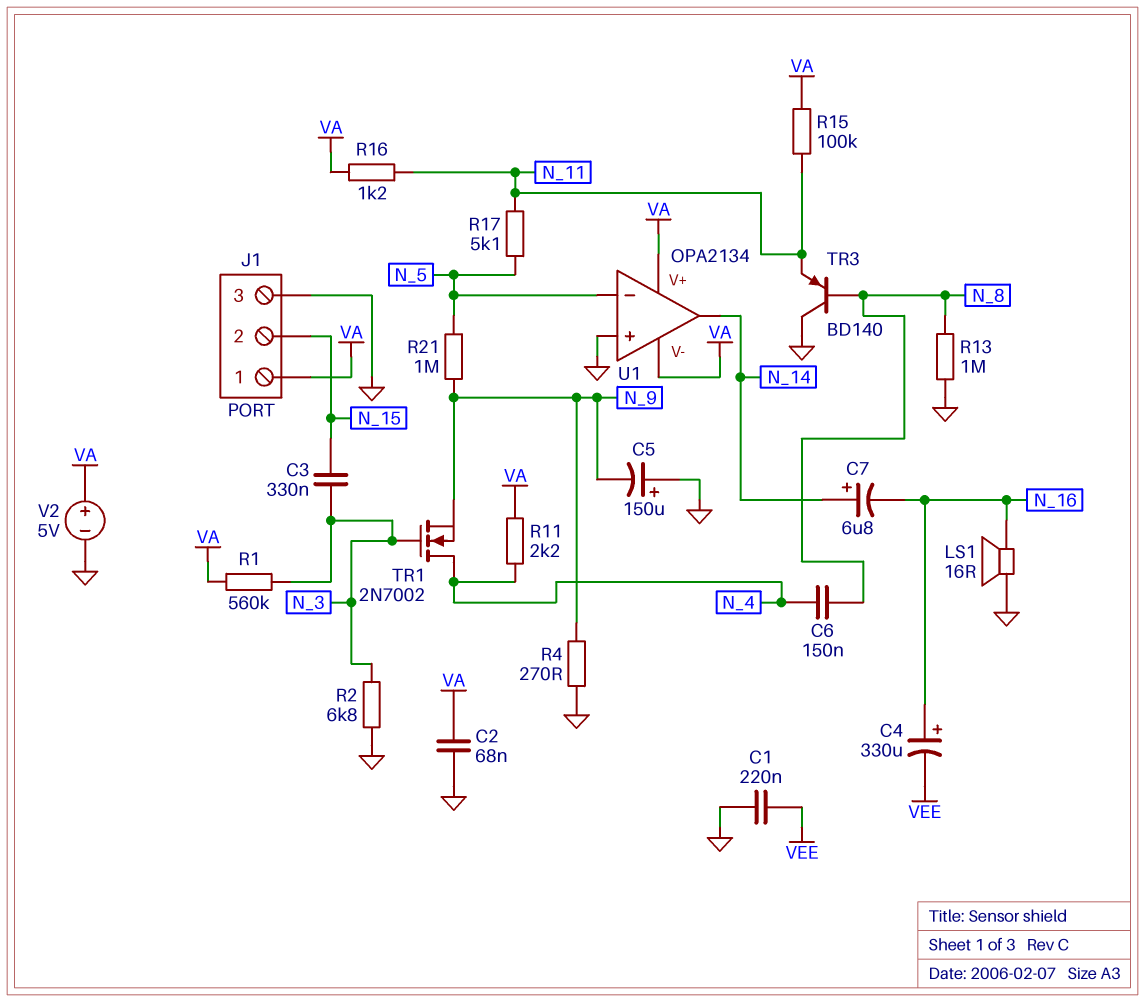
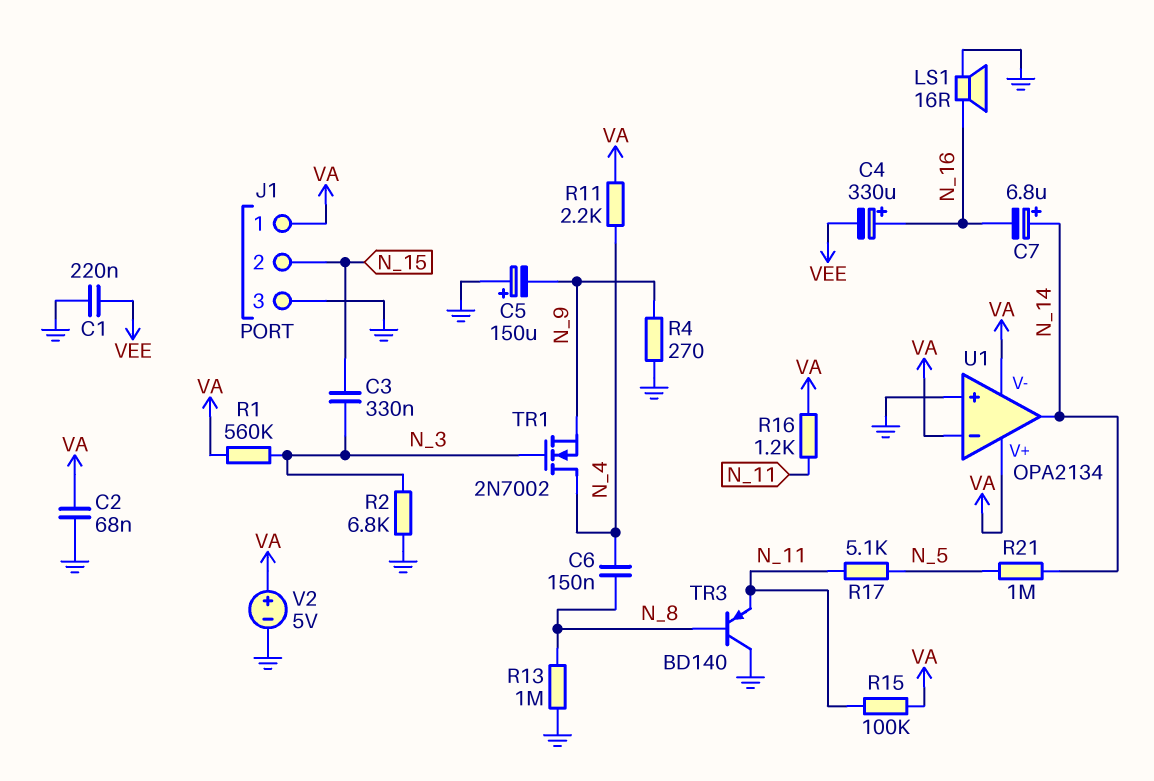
R21: 1M (N_5, N_9) -> 1M (N_5, N_14)
U1 pin in-: N_5 -> VA

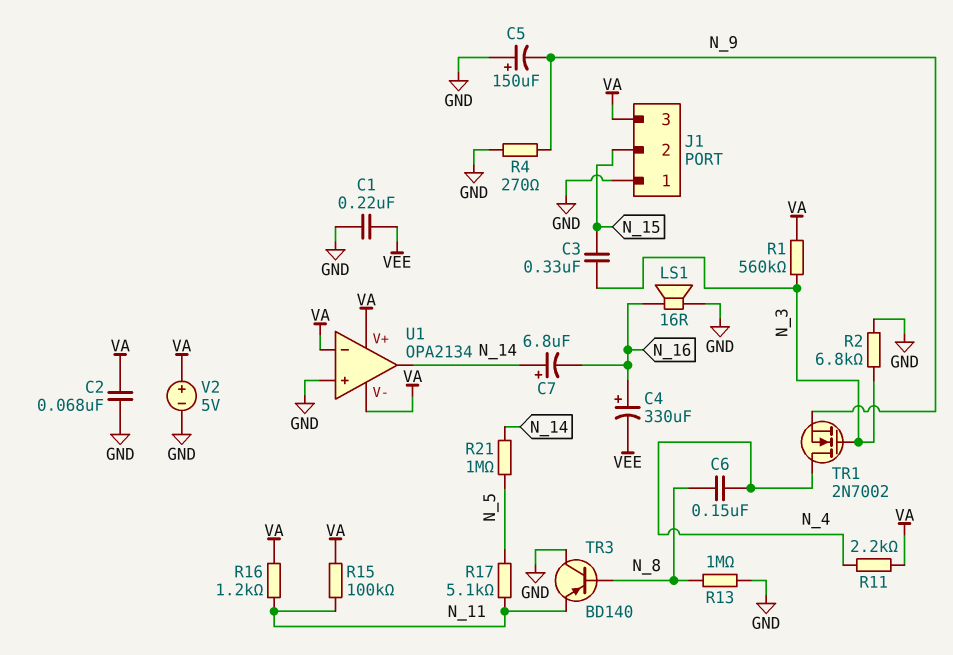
J1 pin 1: VA -> GND
J1 pin 3: GND -> VA

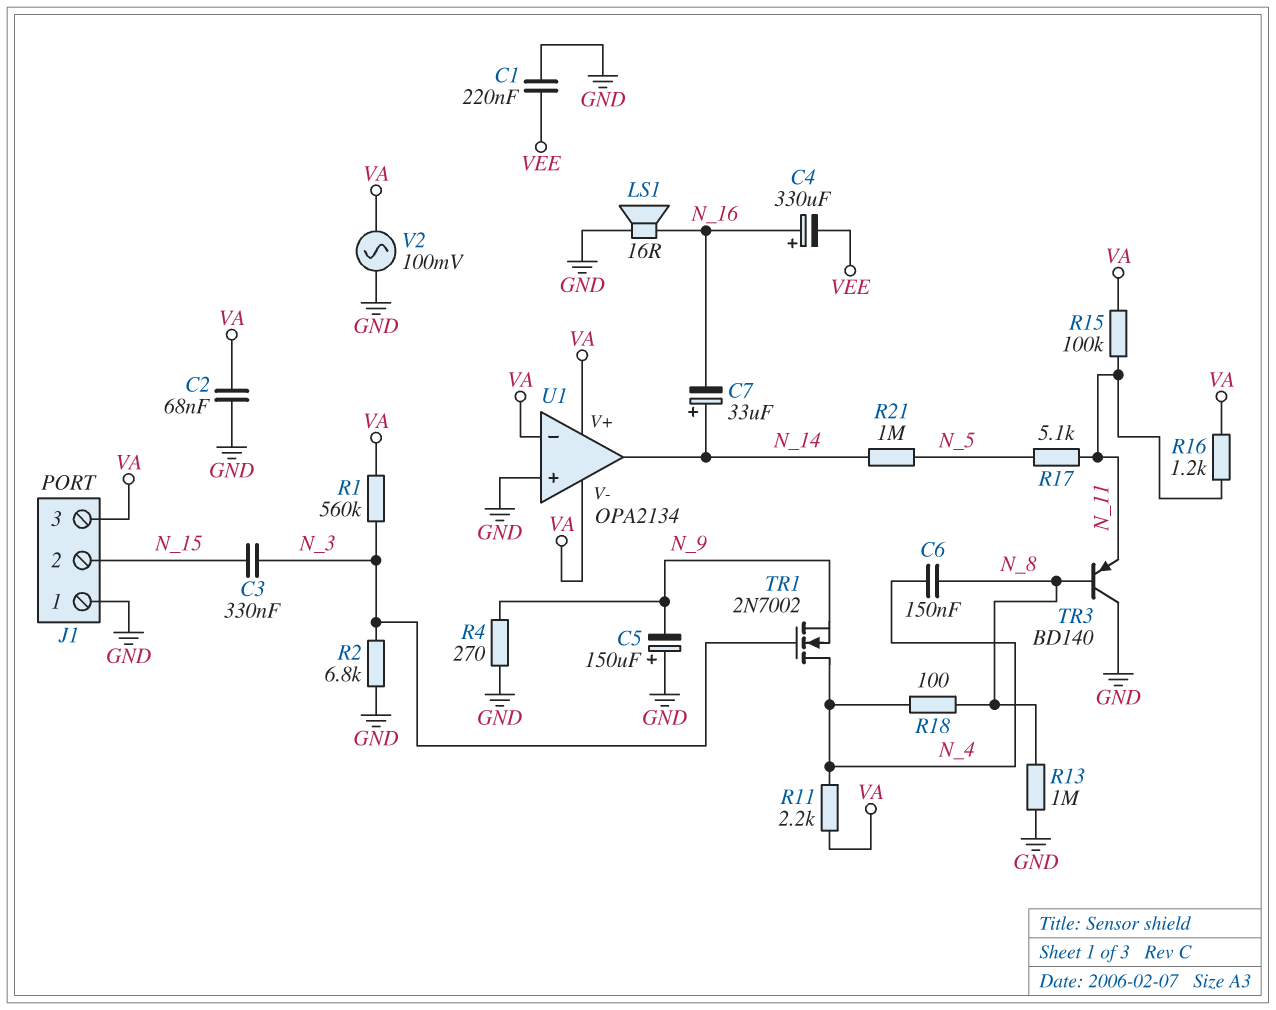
C7: 6.8uF (plus N_14, minus N_16) -> 33uF (plus N_14, minus N_16)
R18: none -> 100 (N_4, N_8)
V2: 5V (plus VA, minus GND) -> AC 100mV (GND, VA)

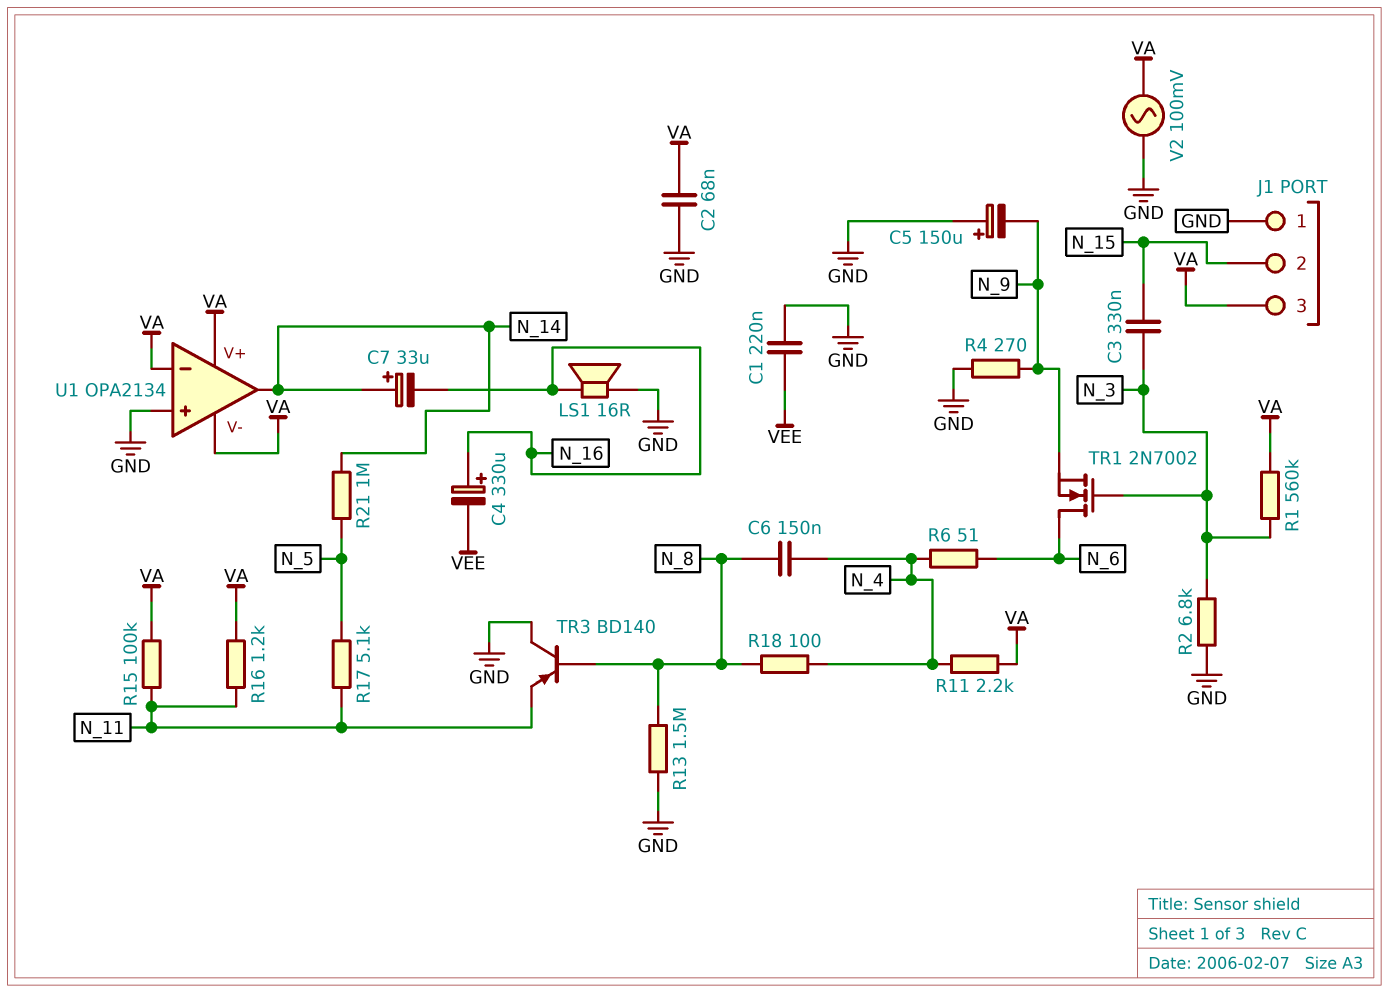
R6: none -> 51 (N_4, N_6)
R13: 1M (GND, N_8) -> 1.5M (GND, N_8)
TR1: NMOS 2N7002 (G N_3, D N_4, S N_9) -> NMOS 2N7002 (G N_3, D N_6, S N_9)

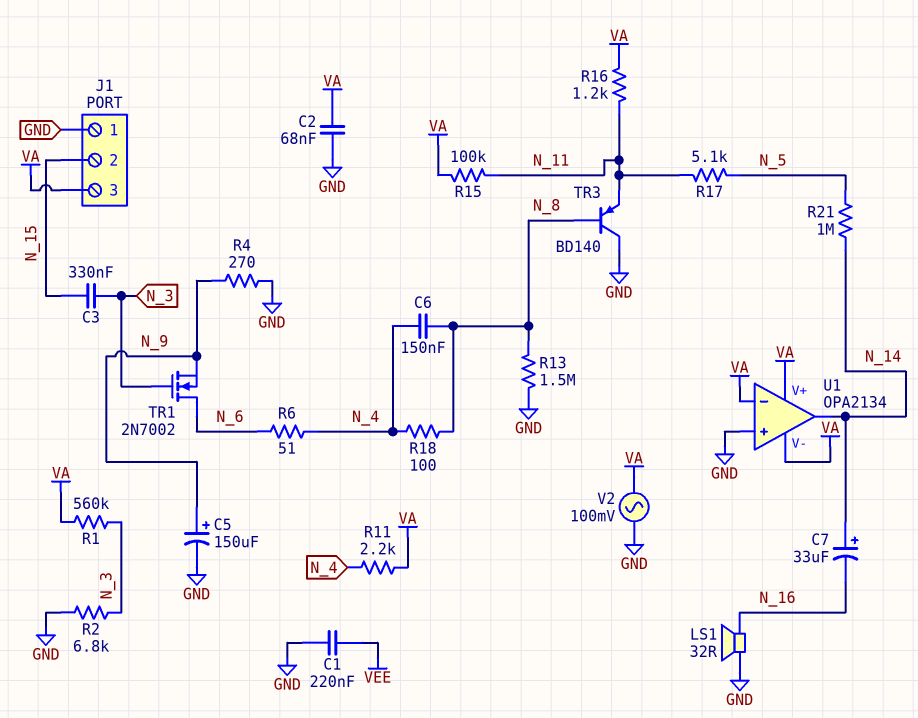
C4: 330uF (plus N_16, minus VEE) -> none
C5: 150uF (plus GND, minus N_9) -> 150uF (plus N_9, minus GND)
LS1: speaker 16R (GND, N_16) -> speaker 32R (GND, N_16)

